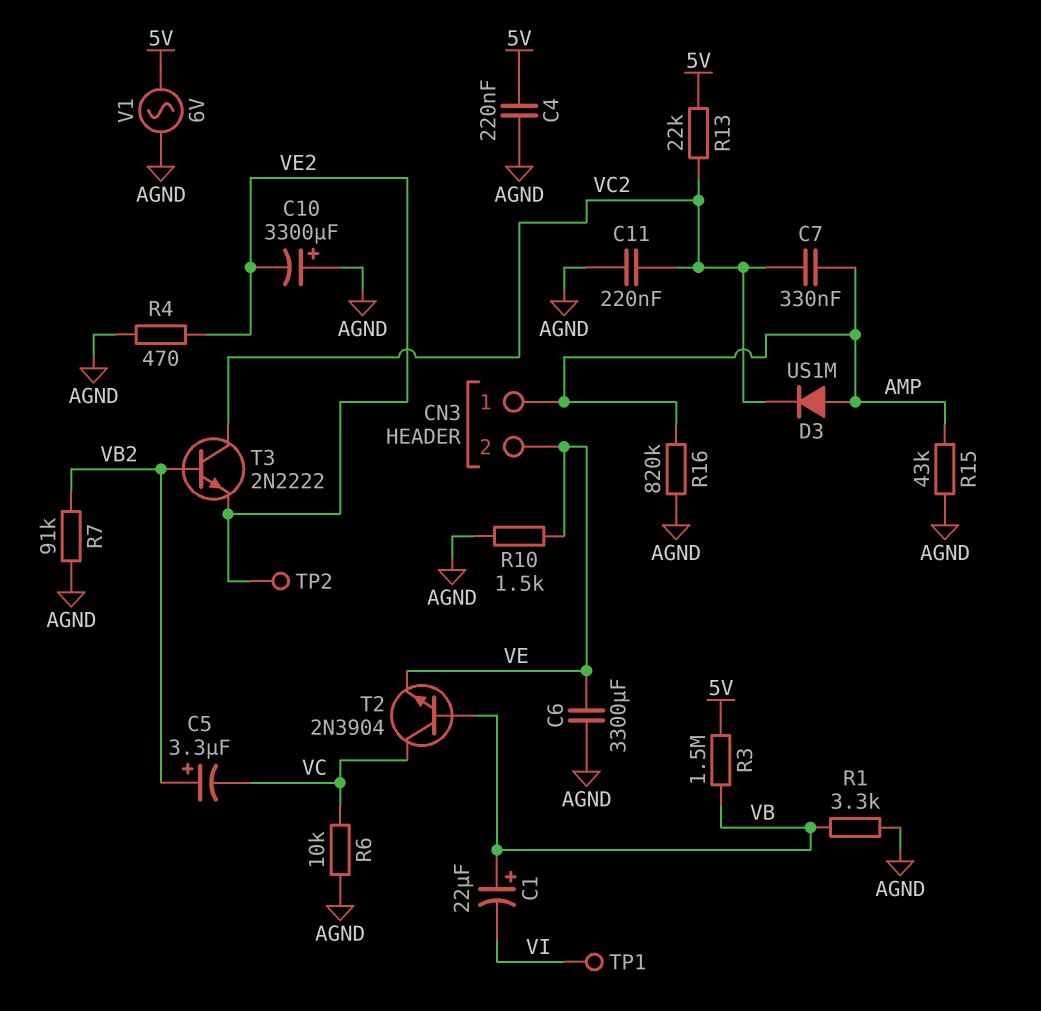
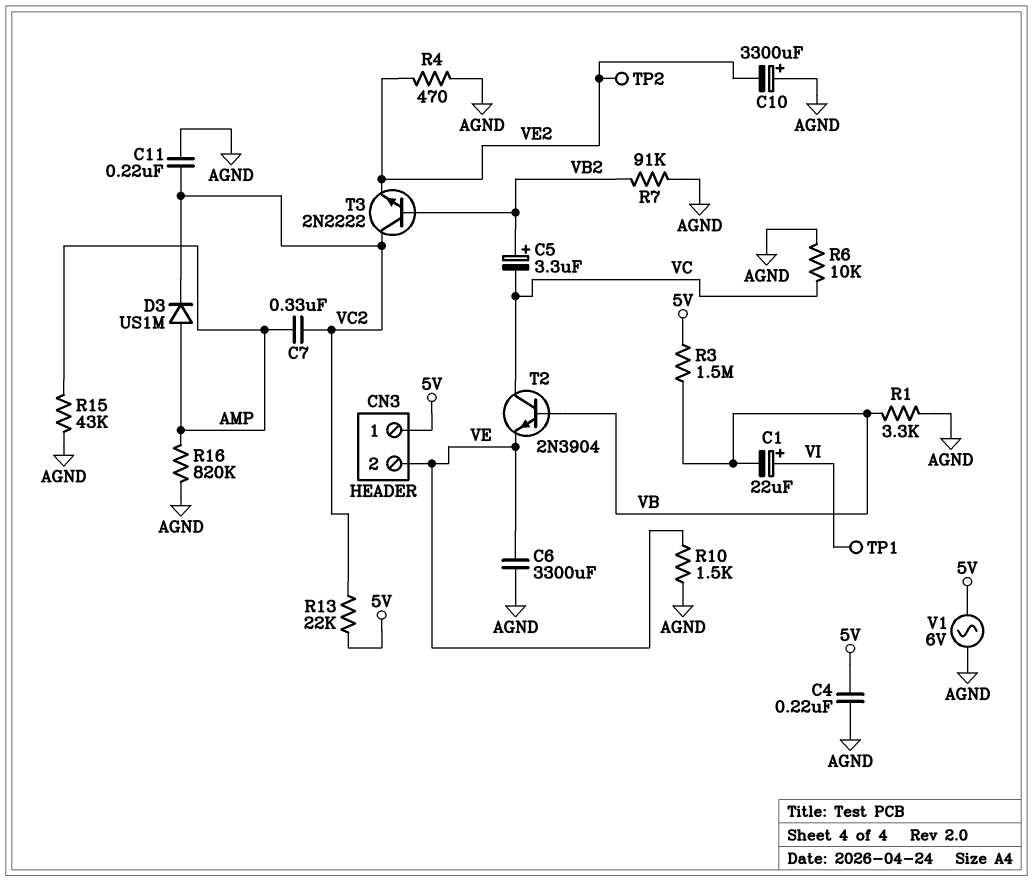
C1: 22uF (plus VB, minus VI) -> 22uF (plus VI, minus VB)
CN3 pin 1: AMP -> 5V

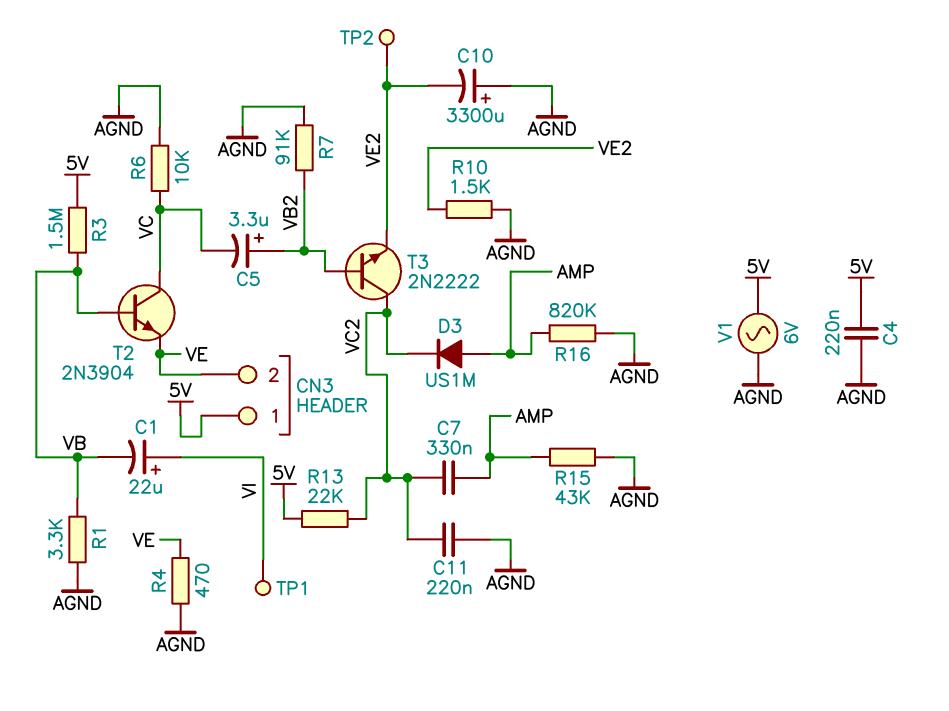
C6: 3300uF (AGND, VE) -> none
R4: 470 (AGND, VE2) -> 470 (AGND, VE)
R10: 1.5k (AGND, VE) -> 1.5k (AGND, VE2)

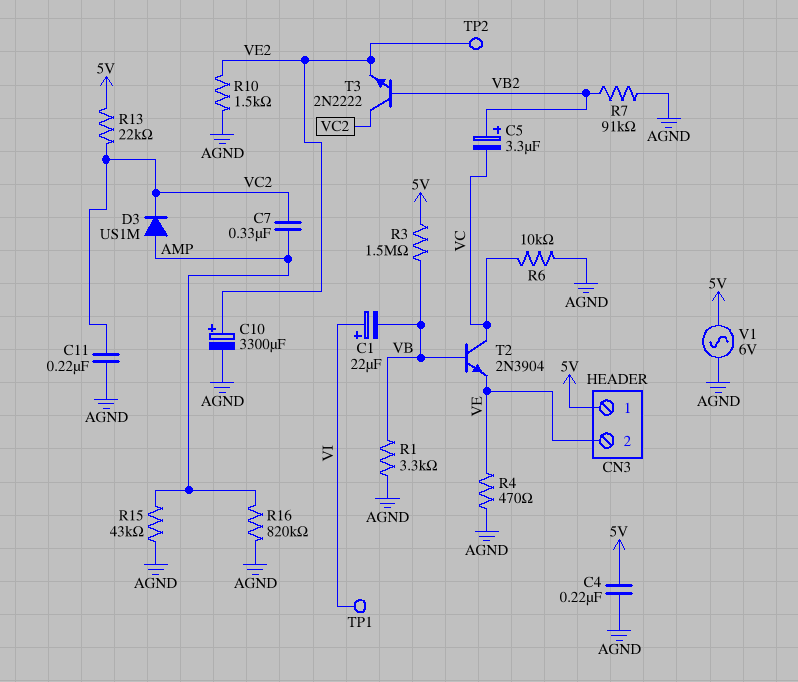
C10: 3300uF (plus AGND, minus VE2) -> 3300uF (plus VE2, minus AGND)

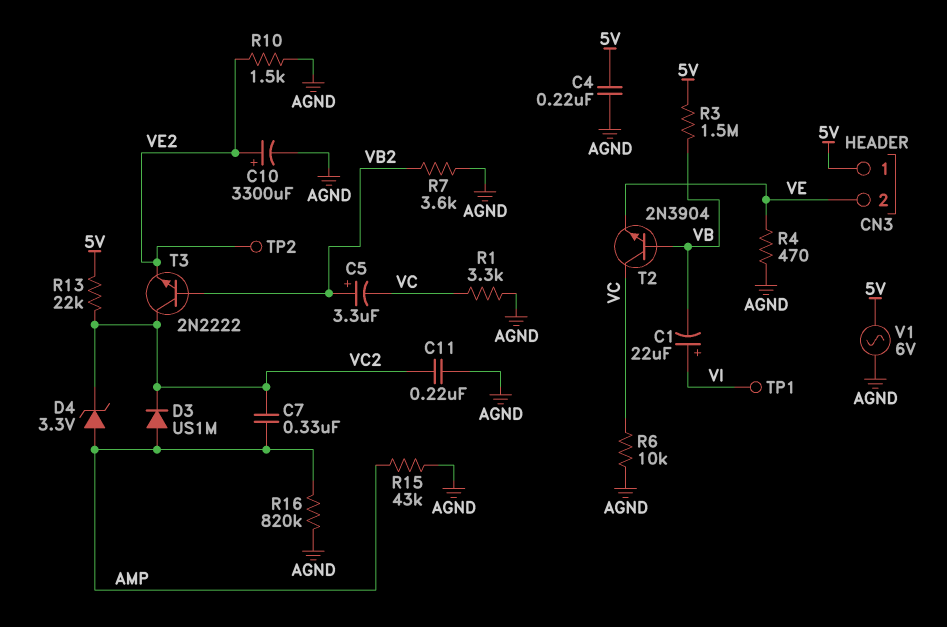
D4: none -> zener 3.3V (A AMP, K VC2)
R1: 3.3k (AGND, VB) -> 3.3k (AGND, VC)
R7: 91k (AGND, VB2) -> 3.6k (AGND, VB2)

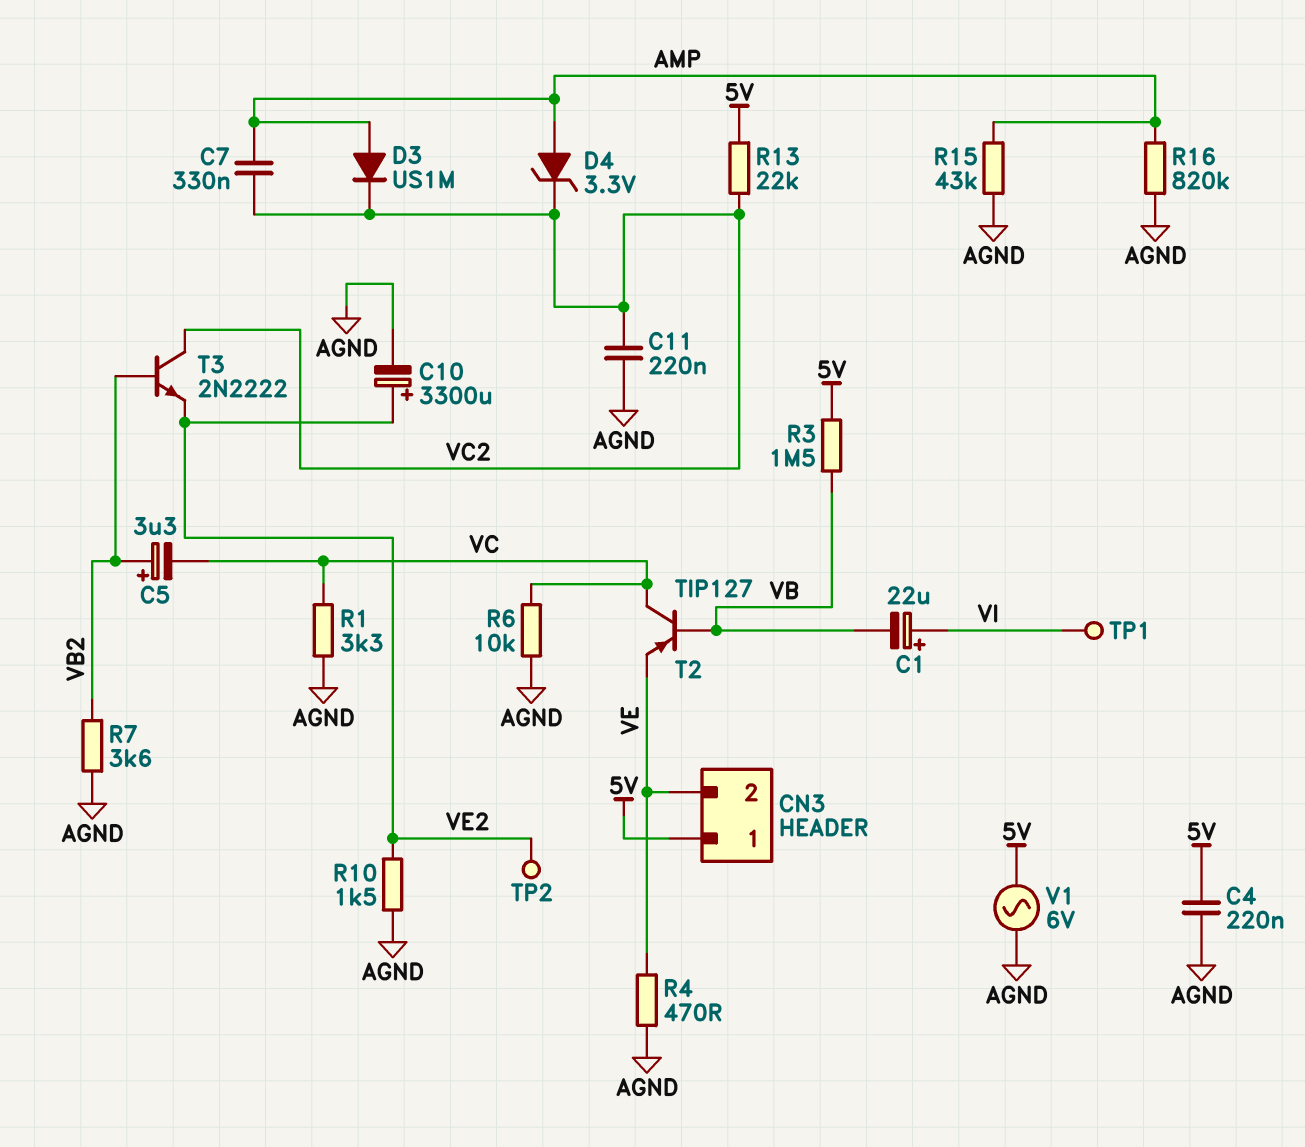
T2: NPN 2N3904 (B VB, C VC, E VE) -> PNP TIP127 (B VB, C VC, E VE)

